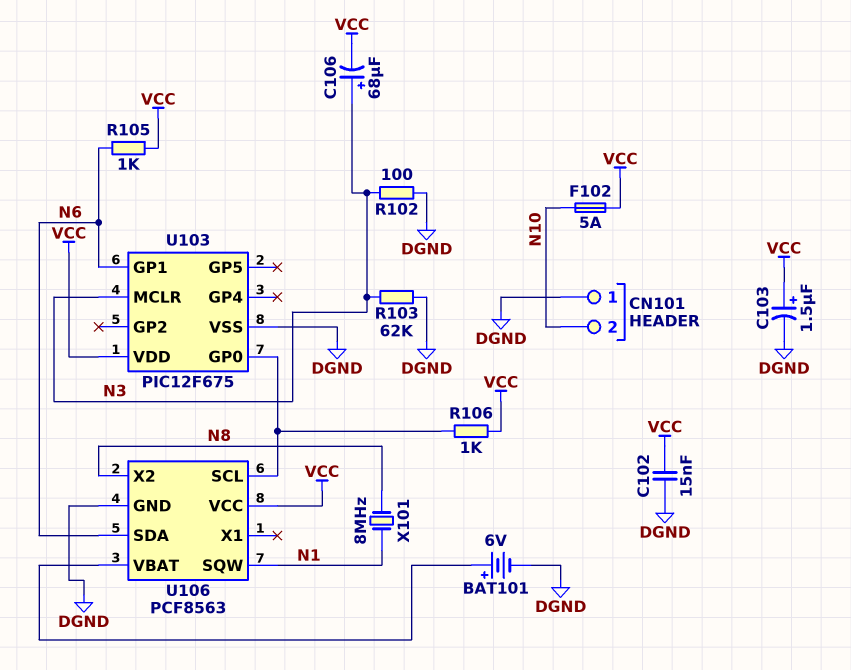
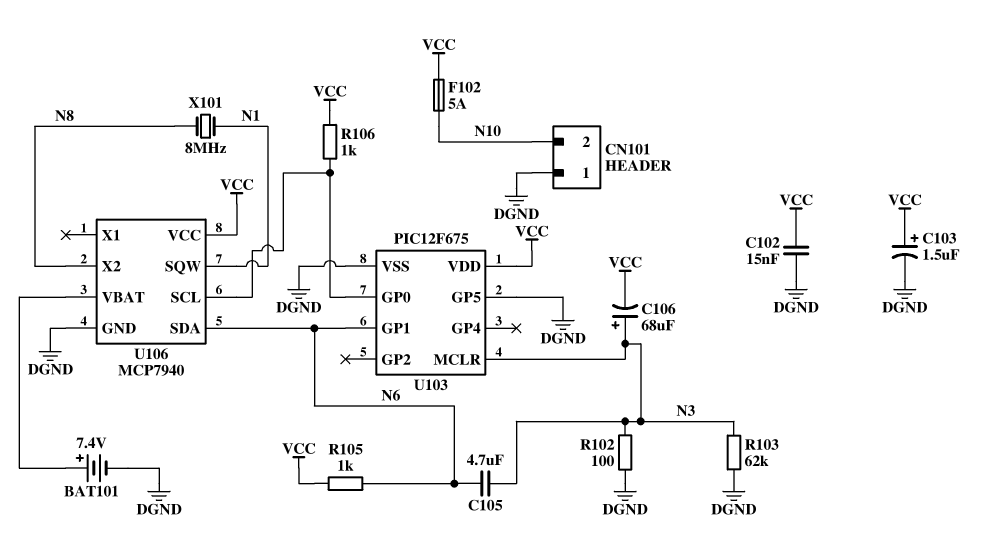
BAT101: 6V (plus U106/VBAT, minus DGND) -> 7.4V (plus U106/VBAT, minus DGND)
C105: none -> 4.7uF (N3, N6)
U103 pin GP5: none -> DGND
U106: PCF8563 -> MCP7940

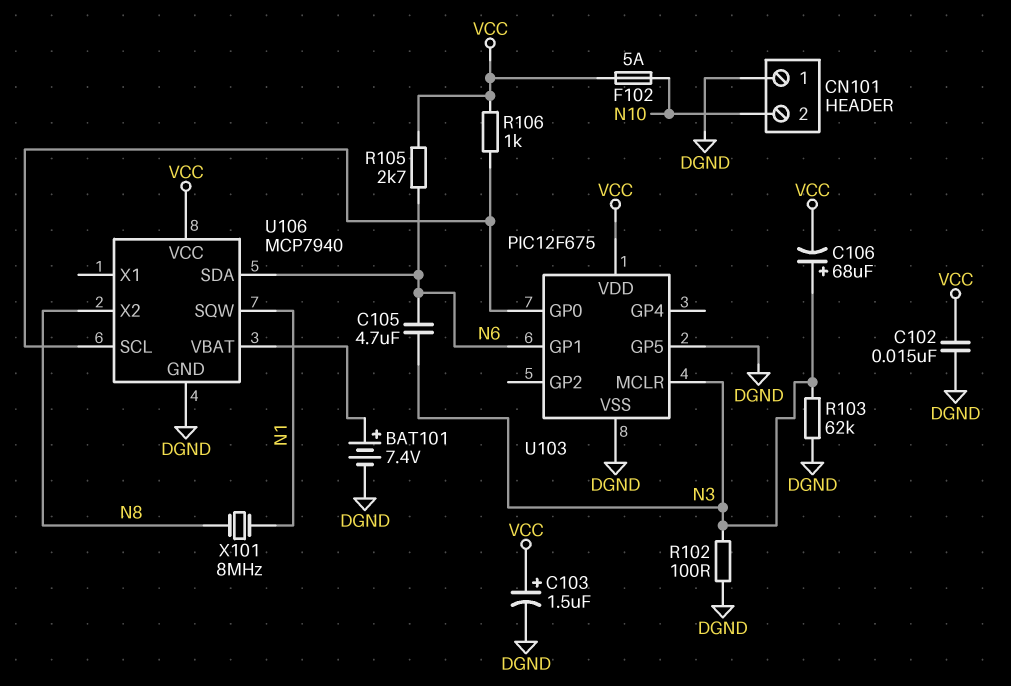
R105: 1k (N6, VCC) -> 2.7k (N6, VCC)

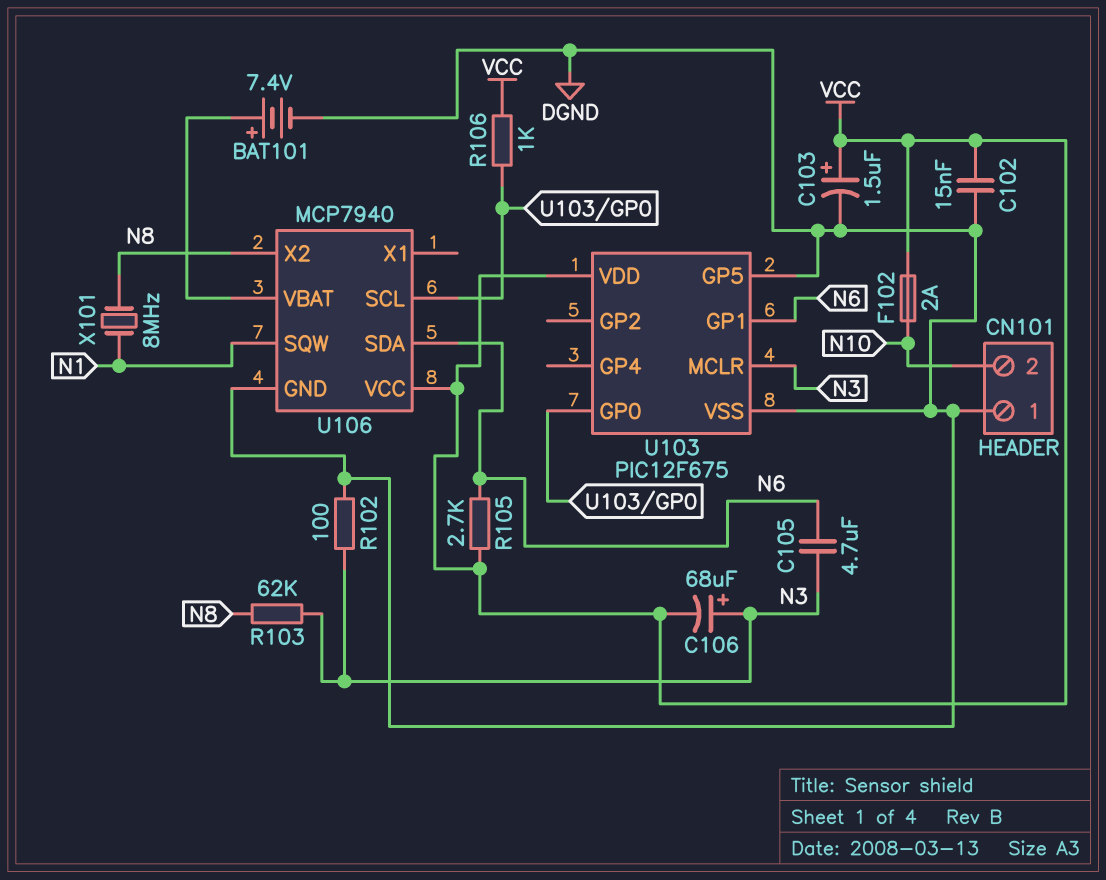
F102: 5A (N10, VCC) -> 2A (N10, VCC)
R103: 62k (DGND, N3) -> 62k (N3, N8)

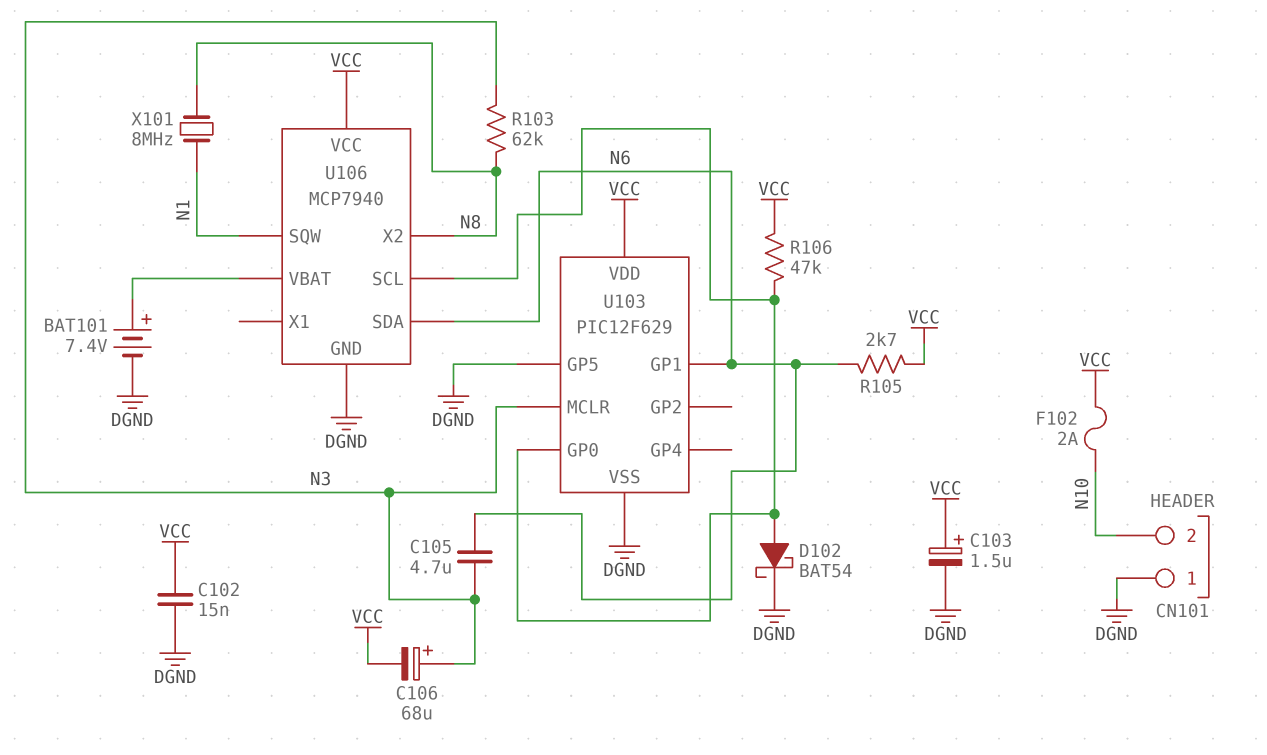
D102: none -> schottky BAT54 (A U103/GP0, K DGND)
R102: 100 (DGND, N3) -> none
R106: 1k (U103/GP0, VCC) -> 47k (U103/GP0, VCC)
U103: PIC12F675 -> PIC12F629

